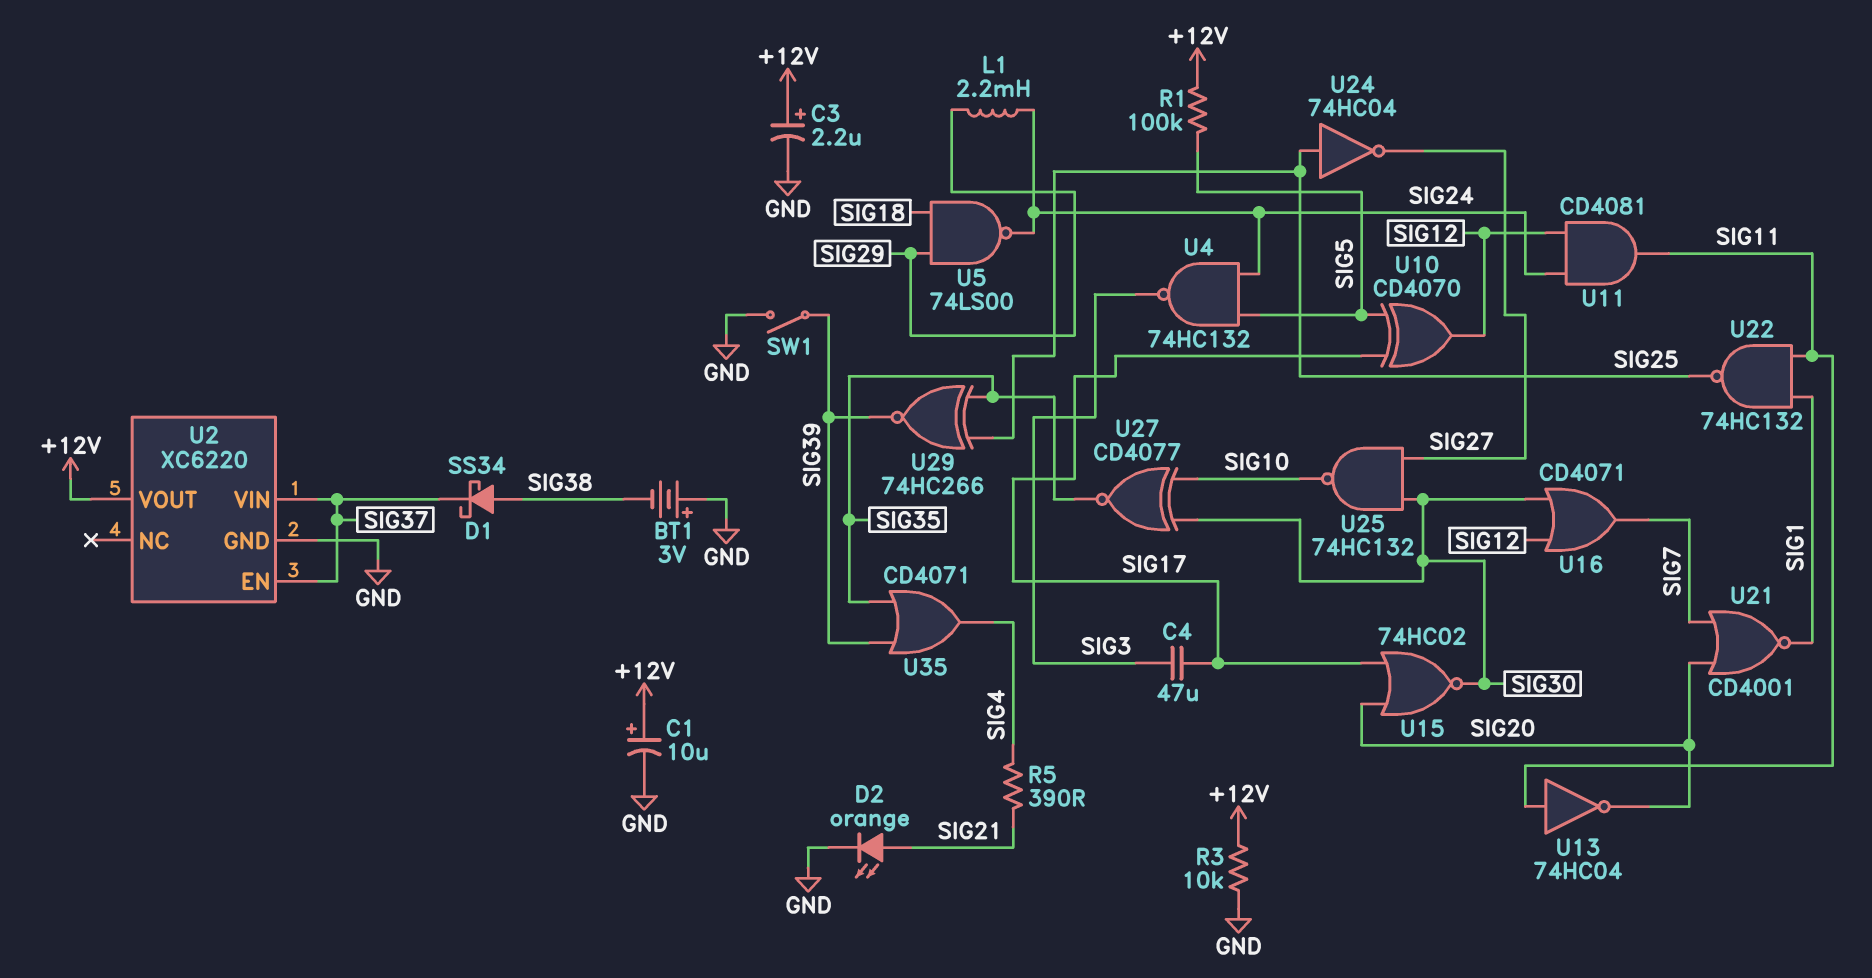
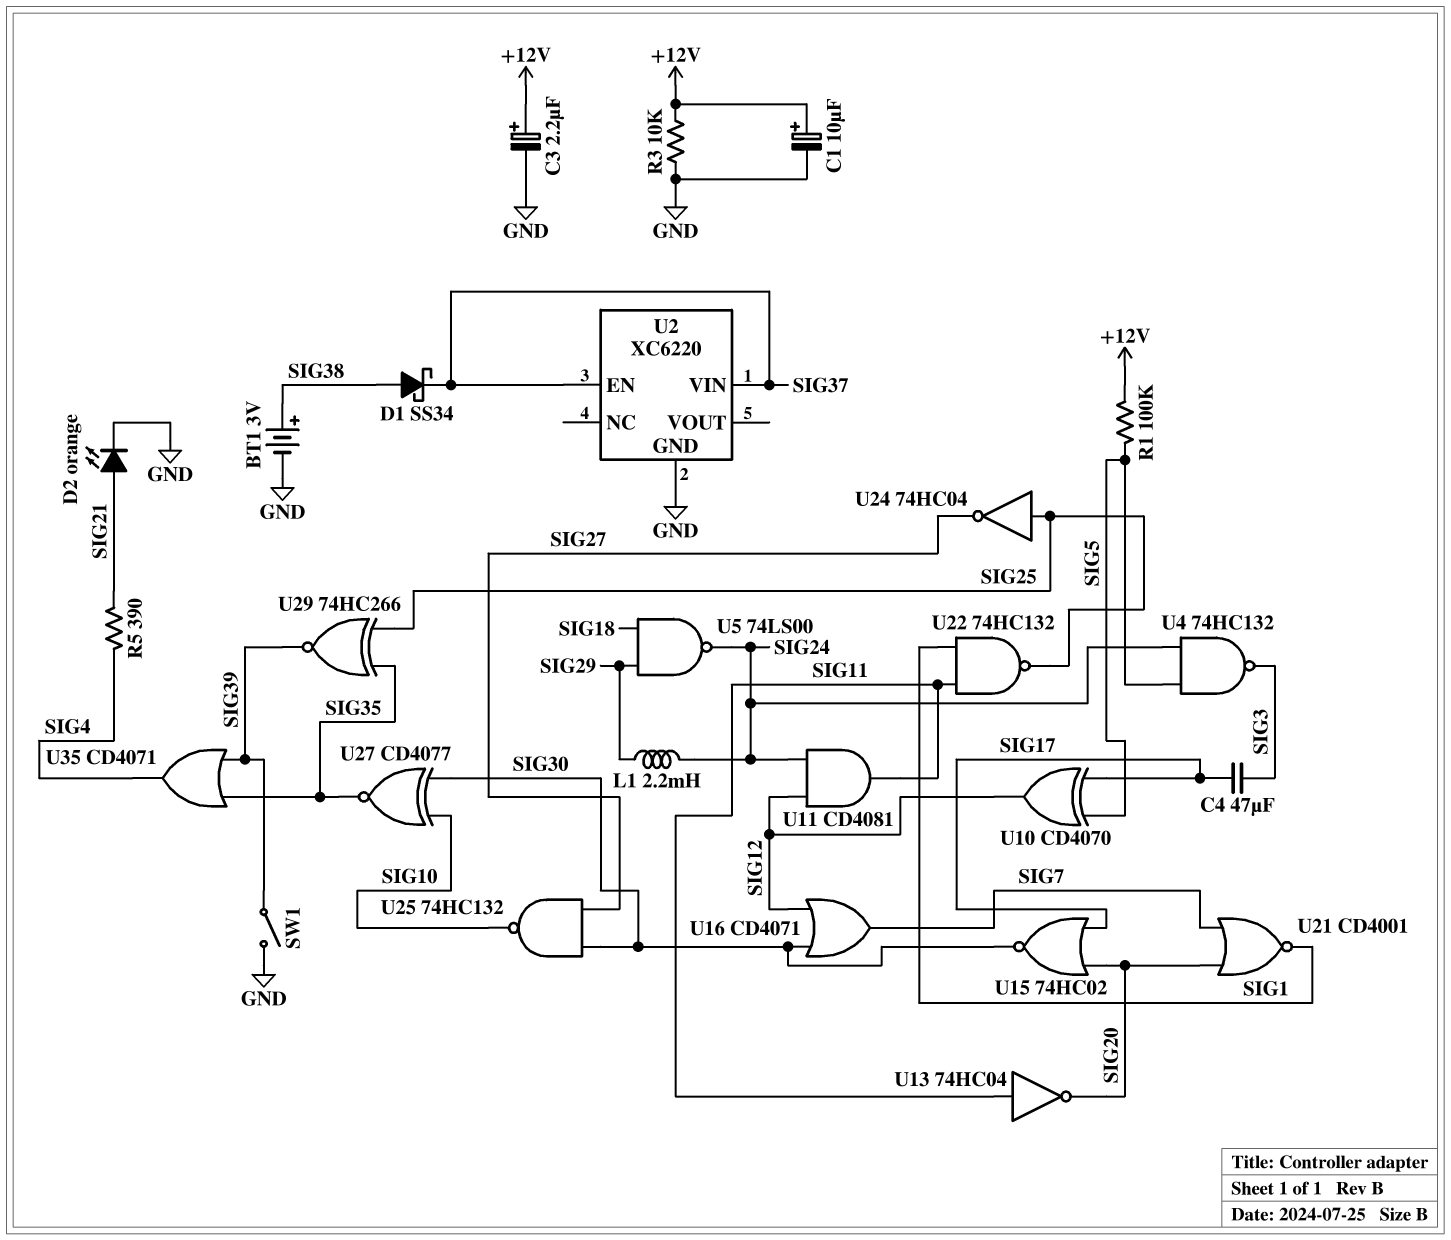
BT1: 3V (plus GND, minus SIG38) -> 3V (plus SIG38, minus GND)
U2 pin VOUT: +12V -> none

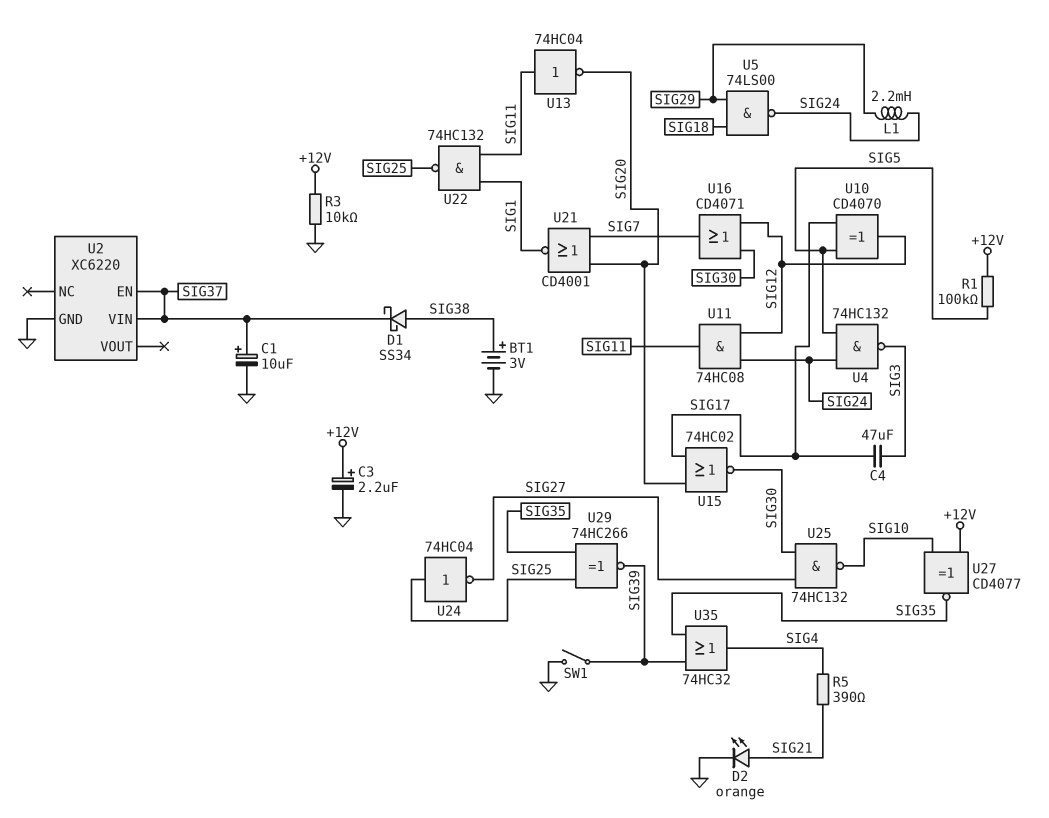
C1: 10uF (plus +12V, minus GND) -> 10uF (plus SIG37, minus GND)
U11: AND CD4081 (in SIG12, in SIG24, out SIG11) -> AND 74HC08 (in SIG12, in SIG24, out SIG11)
U27: XNOR CD4077 (in SIG10, in SIG30, out SIG35) -> XNOR CD4077 (in +12V, in SIG10, out SIG35)
U35: OR CD4071 (in SIG35, in SIG39, out SIG4) -> OR 74HC32 (in SIG35, in SIG39, out SIG4)

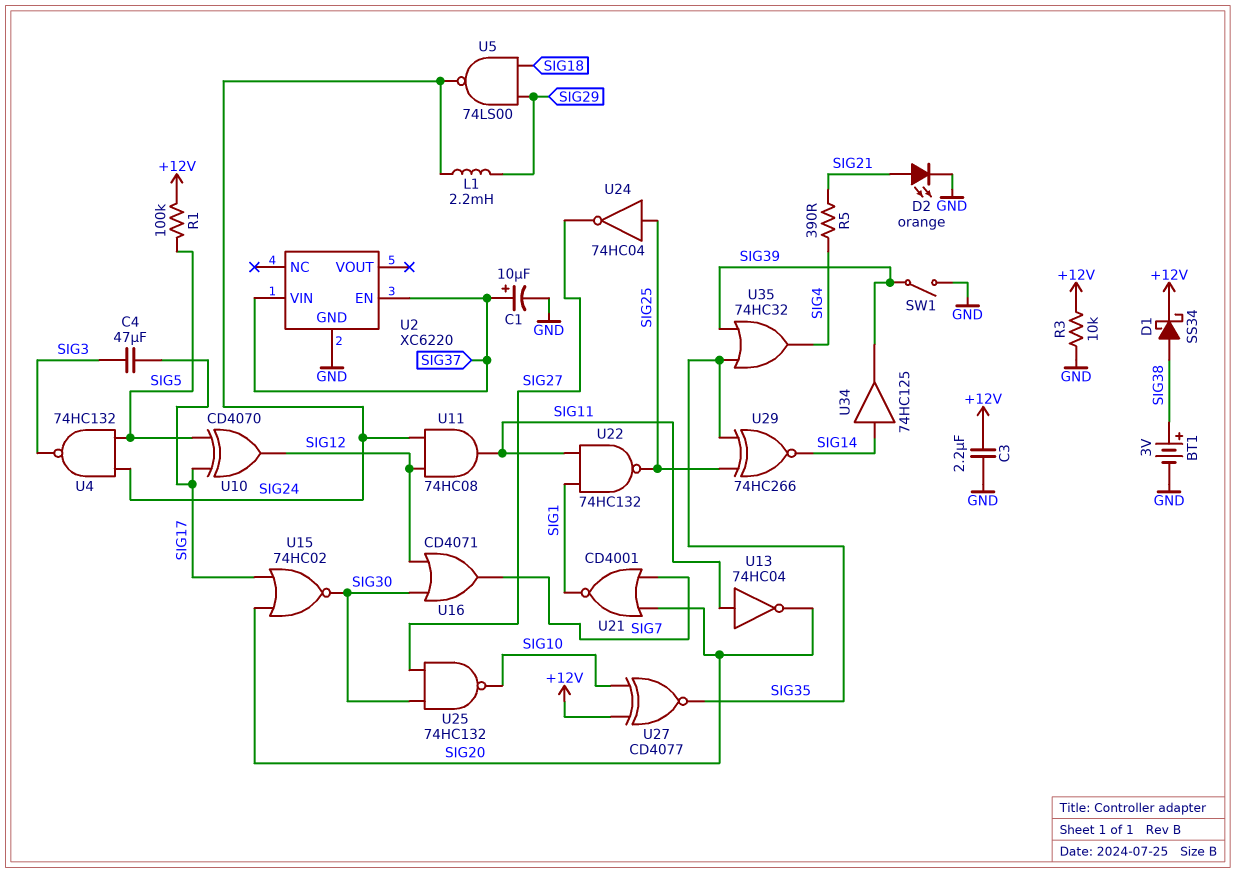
C3: 2.2uF (plus +12V, minus GND) -> 2.2uF (+12V, GND)
D1: schottky SS34 (A SIG38, K SIG37) -> schottky SS34 (A SIG38, K +12V)
U29: XNOR 74HC266 (in SIG25, in SIG35, out SIG39) -> XNOR 74HC266 (in SIG25, in SIG35, out SIG14)
U34: none -> buffer 74HC125 (in SIG14, out SIG39)

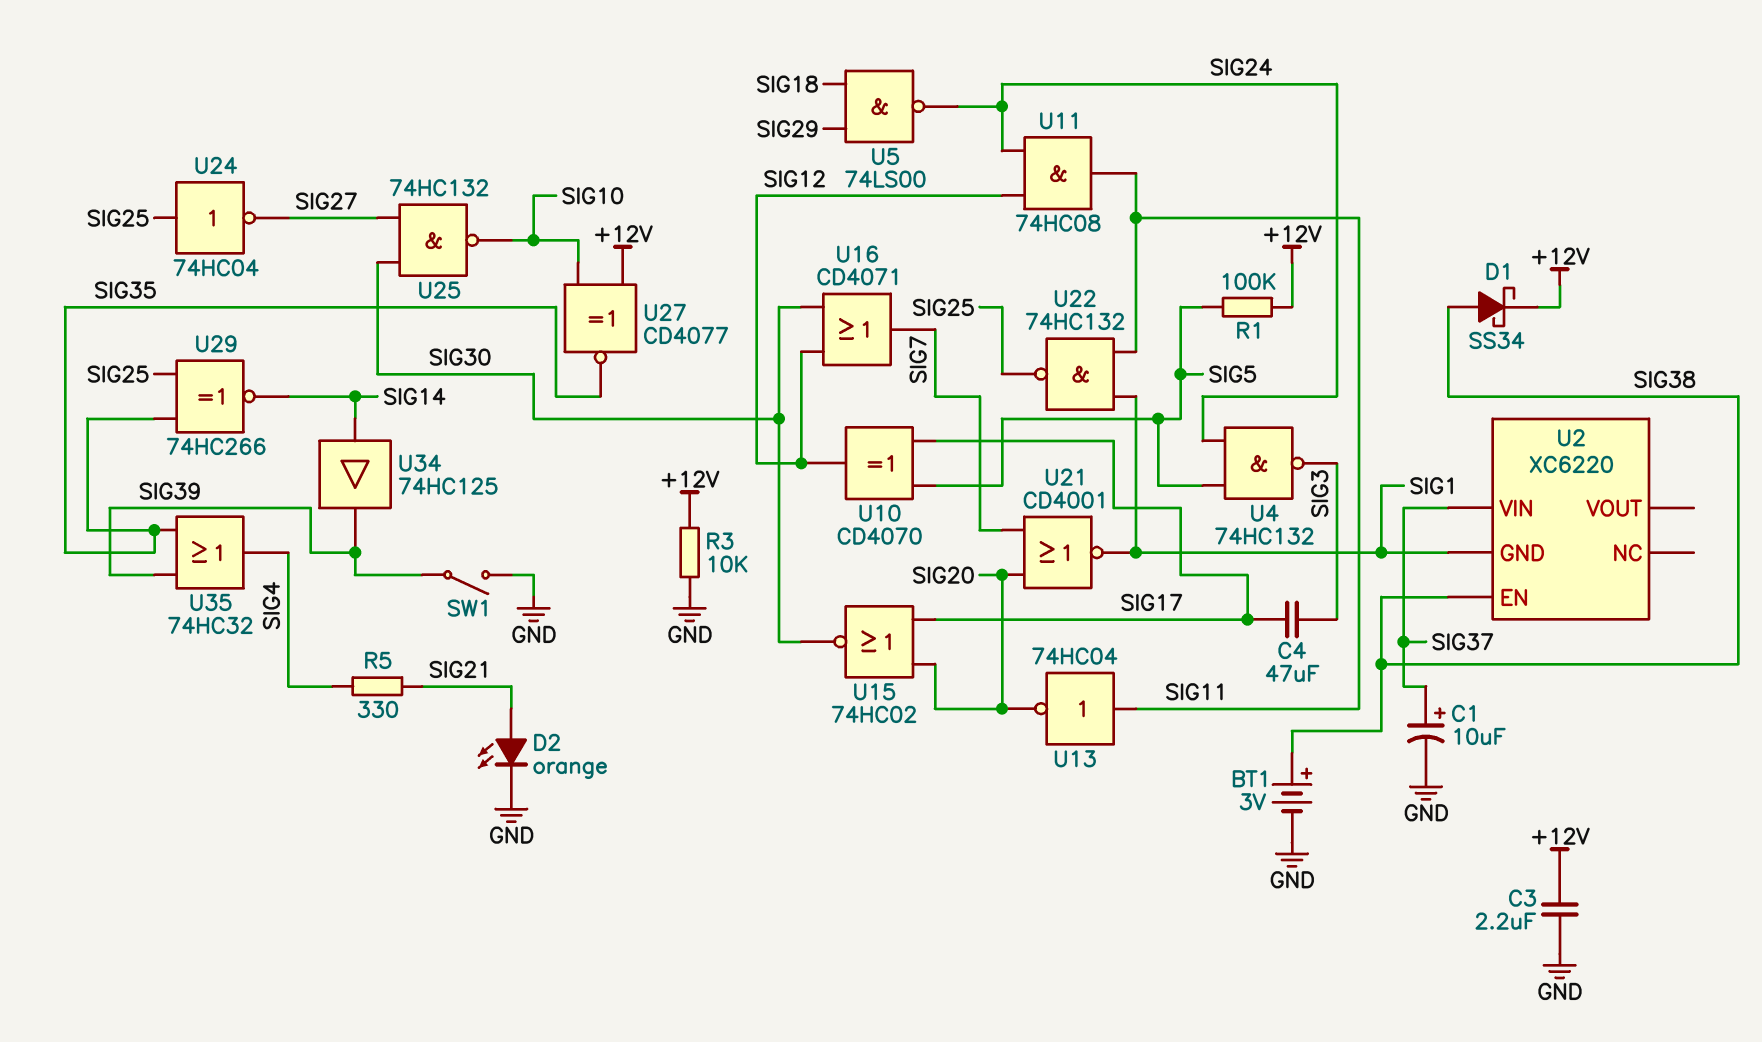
L1: 2.2mH (SIG24, SIG29) -> none
R5: 390 (SIG4, SIG21) -> 330 (SIG4, SIG21)
U2 pin EN: SIG37 -> SIG38
U2 pin GND: GND -> SIG1

